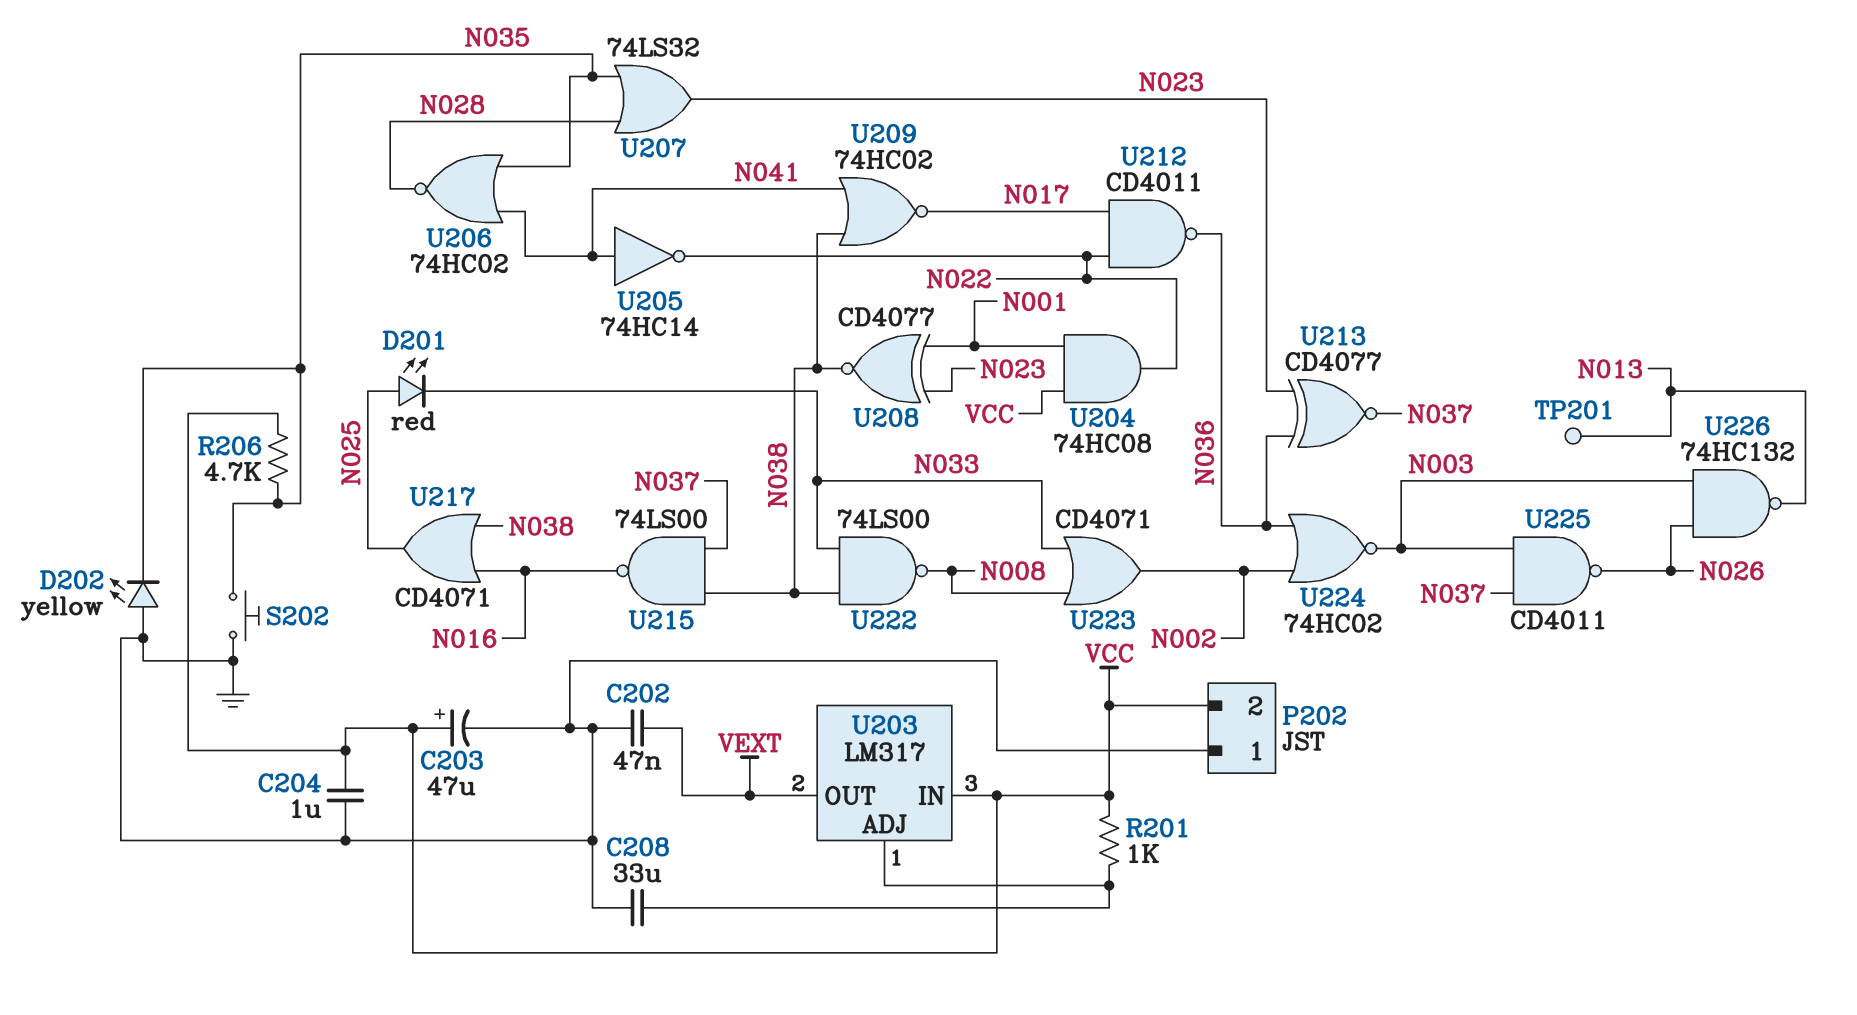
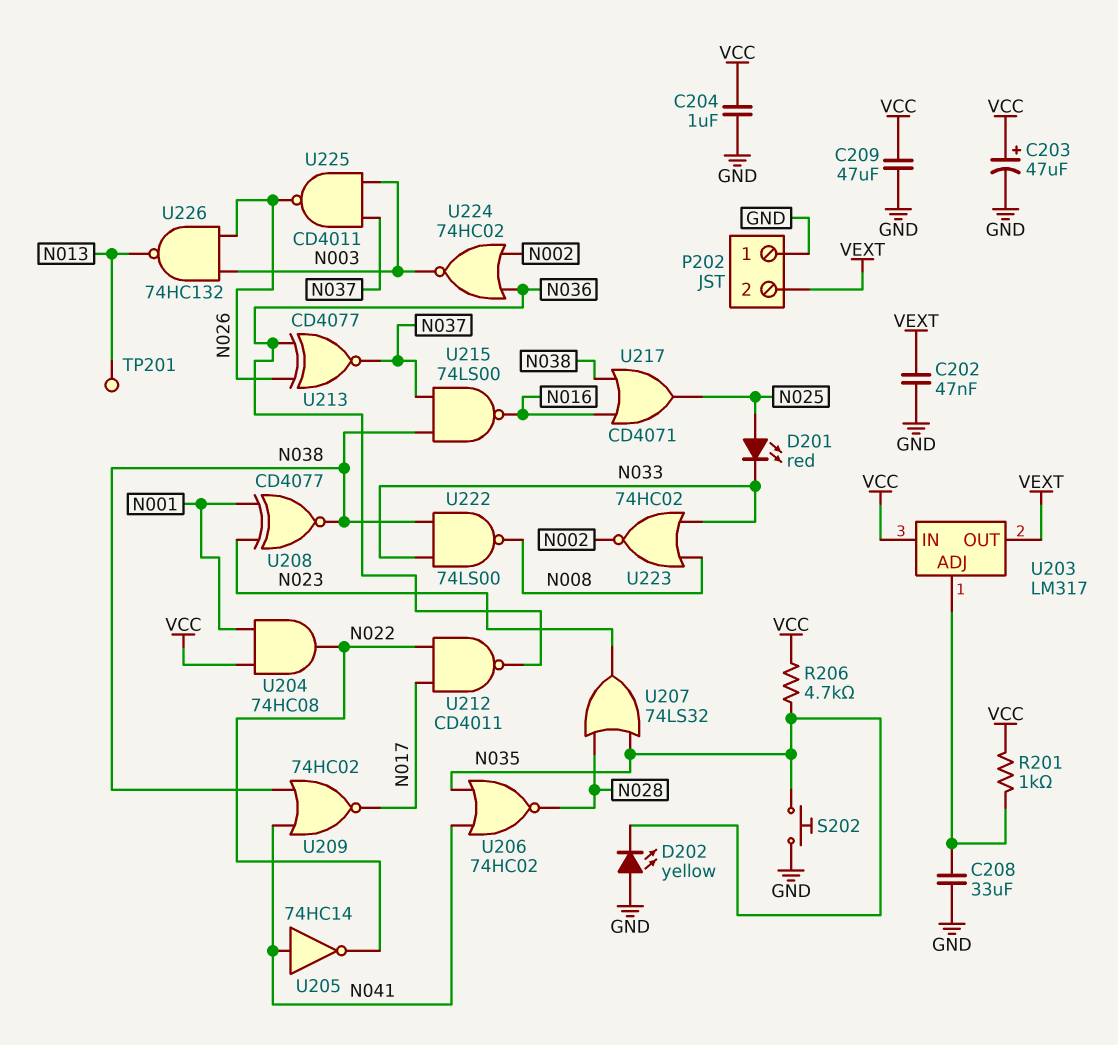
C209: none -> 47uF (GND, VCC)
P202 pin 2: VCC -> VEXT
U213: XNOR CD4077 (in N023, in N036, out N037) -> XNOR CD4077 (in N026, in N036, out N037)
U223: OR CD4071 (in N008, in N033, out N002) -> NOR 74HC02 (in N008, in N033, out N002)

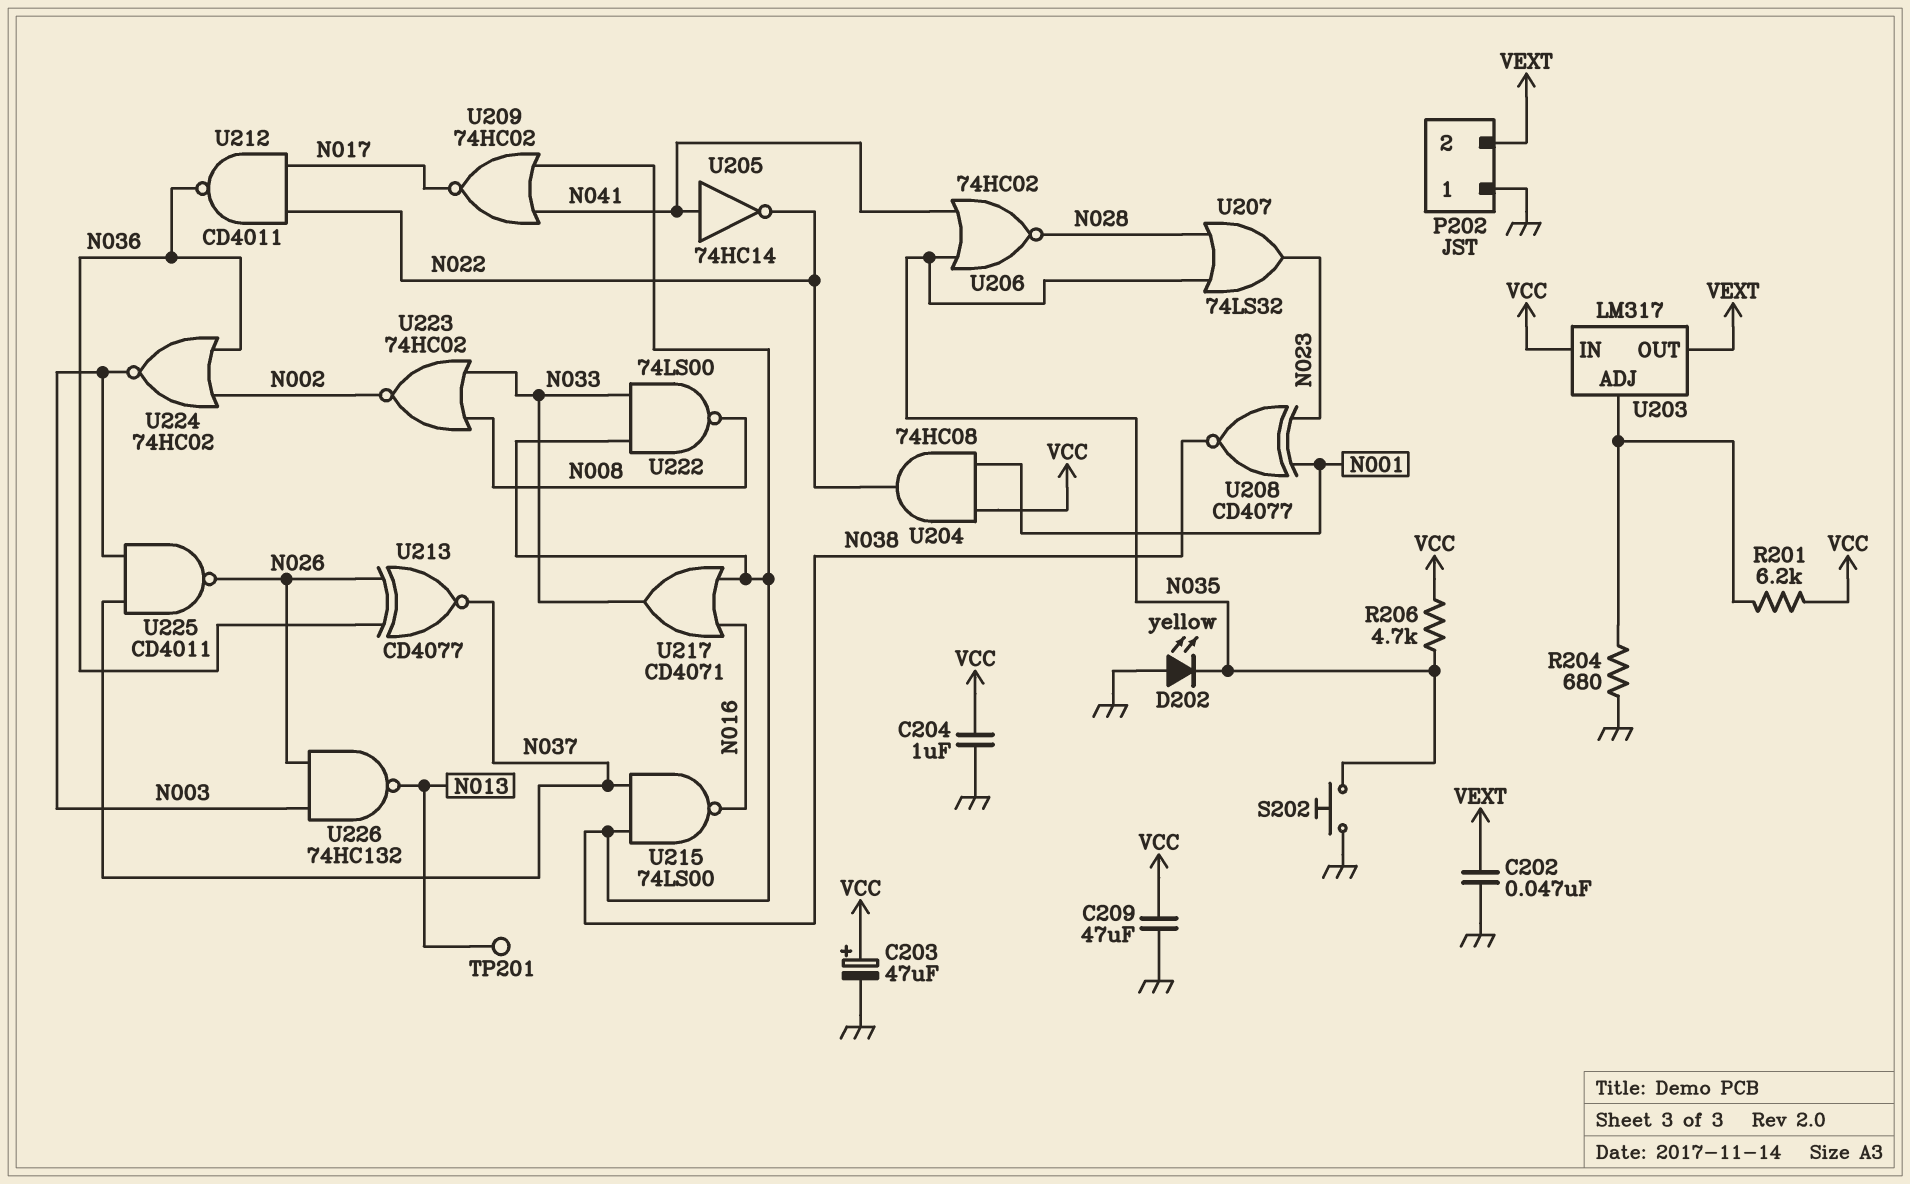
C208: 33uF (GND, U203/ADJ) -> none
D201: LED red (A N025, K N033) -> none
R201: 1k (U203/ADJ, VCC) -> 6.2k (U203/ADJ, VCC)
R204: none -> 680 (GND, U203/ADJ)
U217: OR CD4071 (in N016, in N038, out N025) -> OR CD4071 (in N016, in N038, out N033)

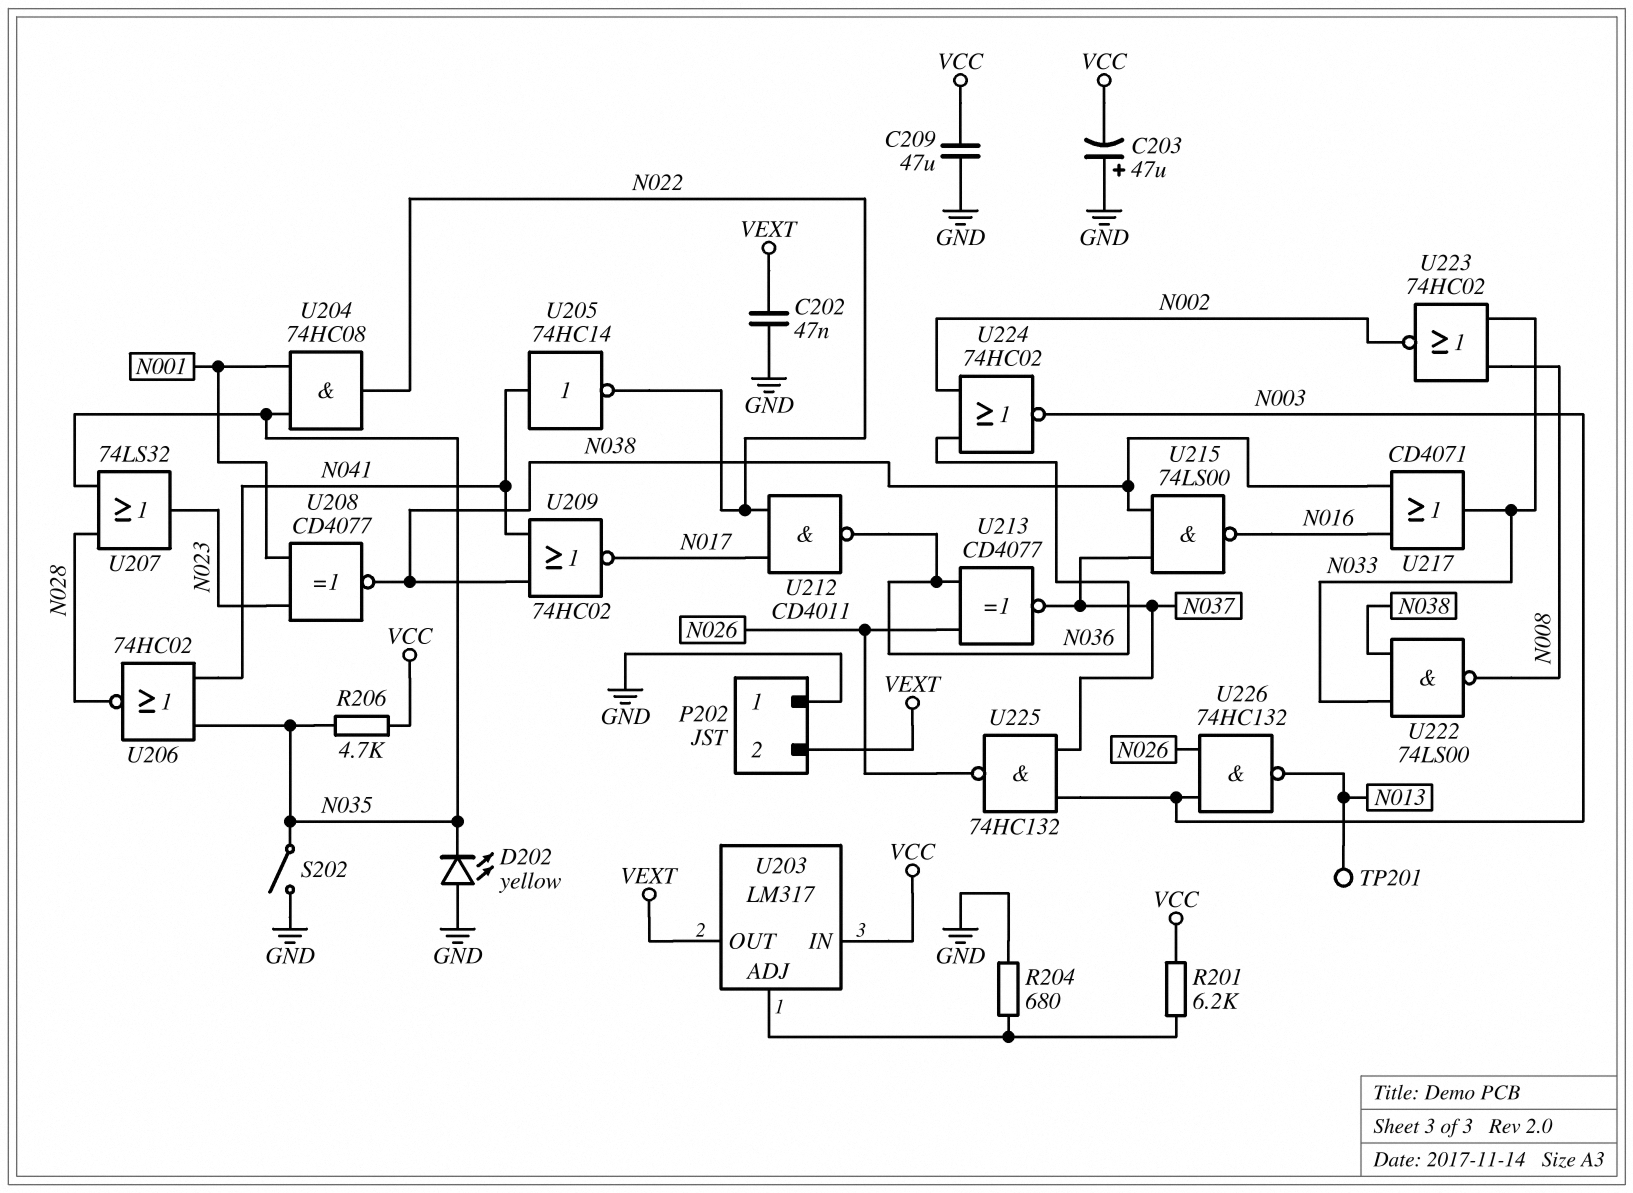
C203: 47uF (plus VCC, minus GND) -> 47uF (plus GND, minus VCC)
C204: 1uF (GND, VCC) -> none
S202: button (GND, N035) -> switch (GND, N035)
U204: AND 74HC08 (in N001, in VCC, out N022) -> AND 74HC08 (in N001, in N035, out N022)
U225: NAND CD4011 (in N003, in N037, out N026) -> NAND 74HC132 (in N003, in N037, out N026)

